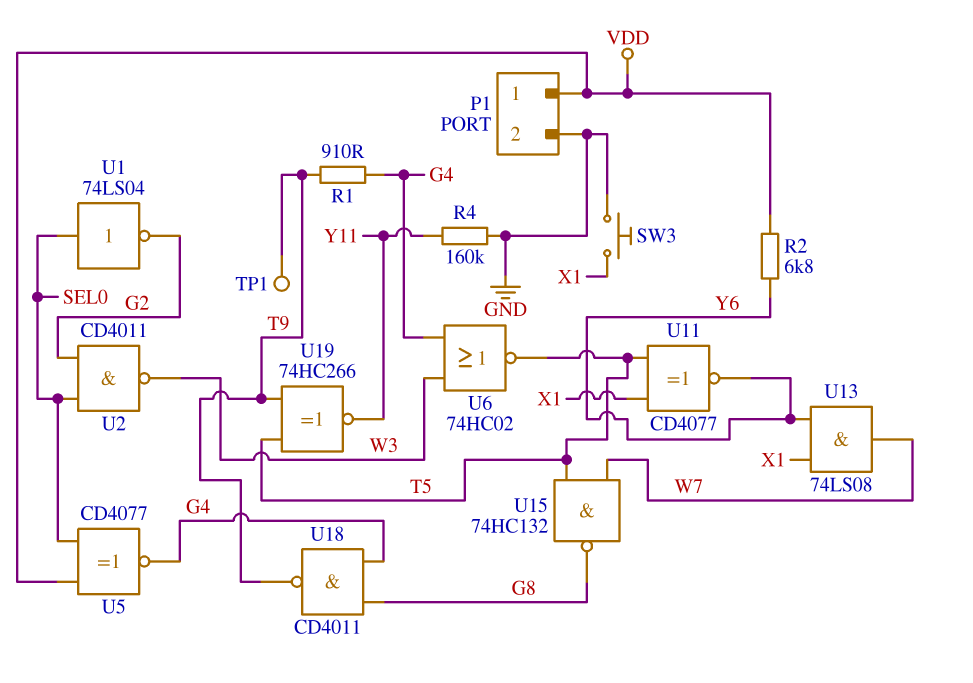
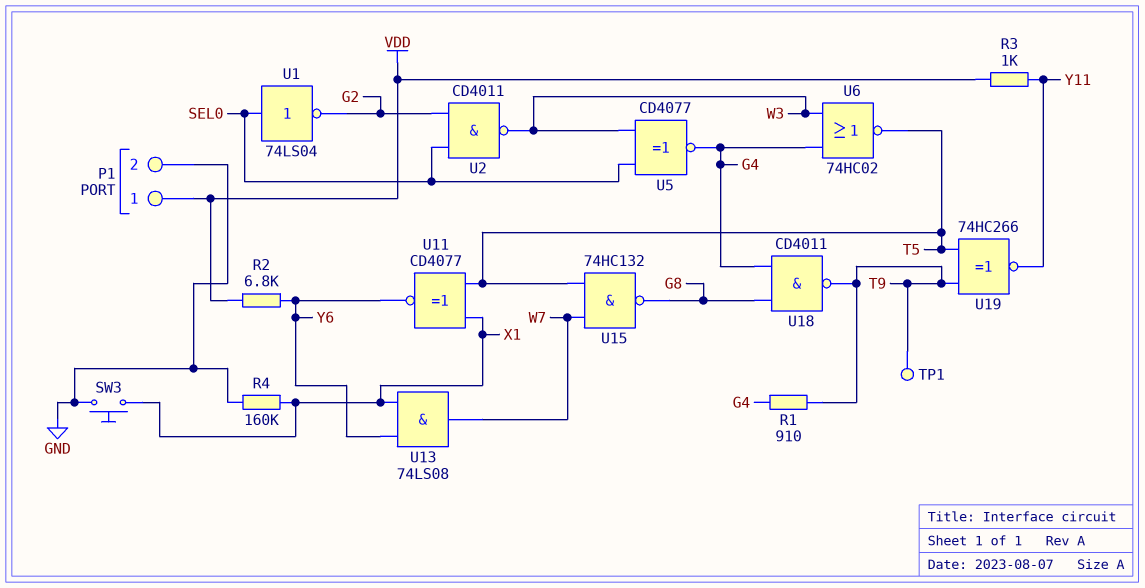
R3: none -> 1k (VDD, Y11)
R4: 160k (GND, Y11) -> 160k (GND, X1)
U5: XNOR CD4077 (in SEL0, in VDD, out G4) -> XNOR CD4077 (in SEL0, in W3, out G4)

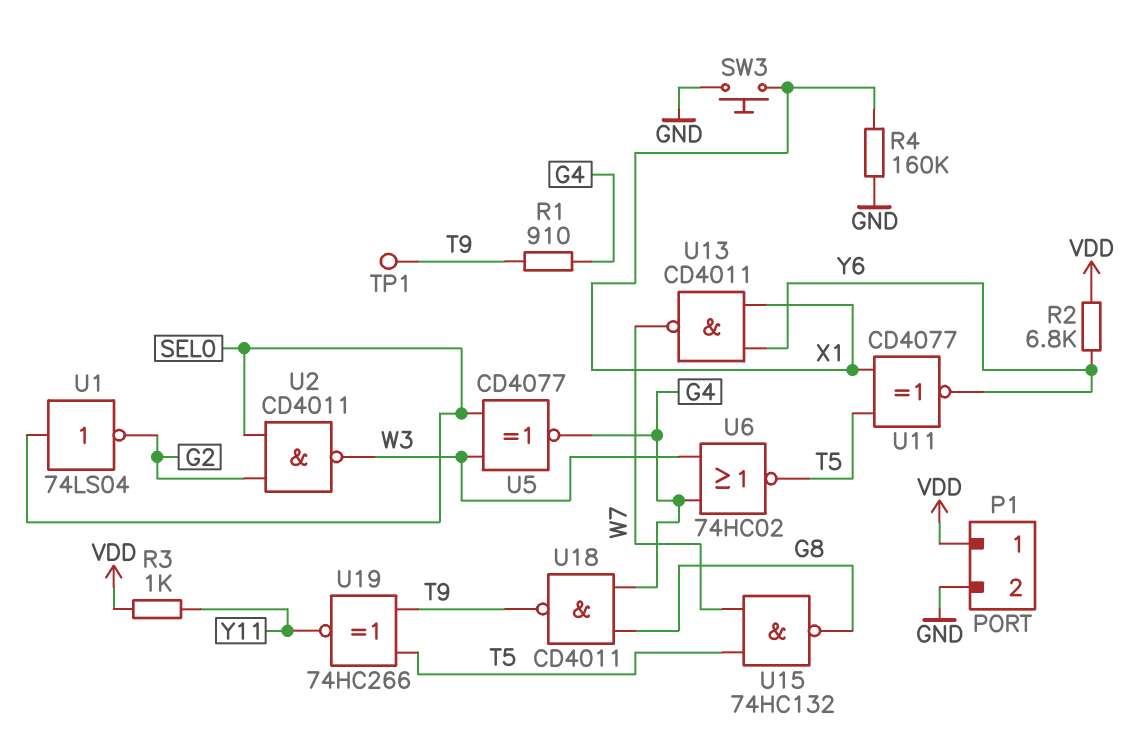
U13: AND 74LS08 (in X1, in Y6, out W7) -> NAND CD4011 (in X1, in Y6, out W7)

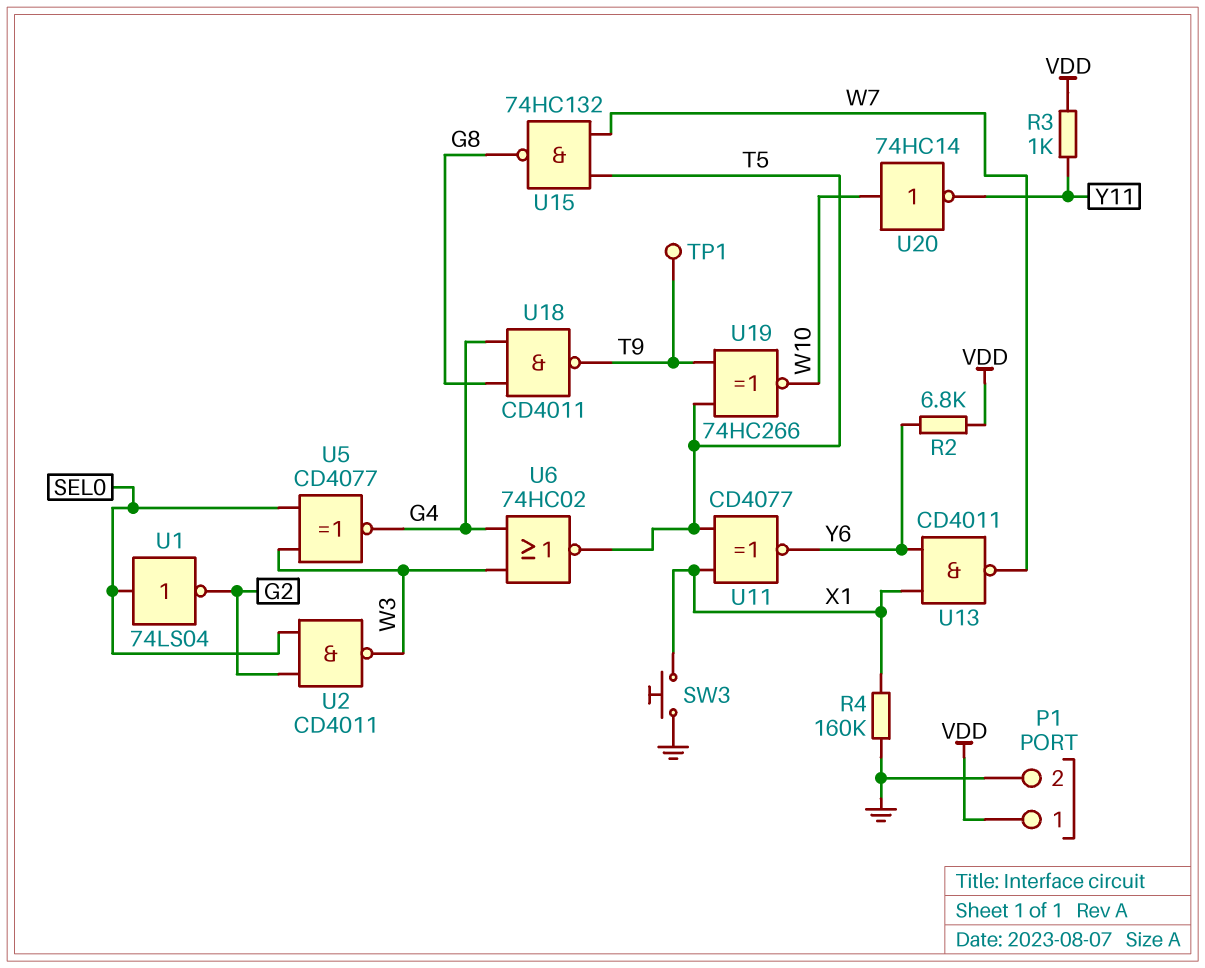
R1: 910 (G4, T9) -> none
U19: XNOR 74HC266 (in T5, in T9, out Y11) -> XNOR 74HC266 (in T5, in T9, out W10)
U20: none -> NOT 74HC14 (in W10, out Y11)

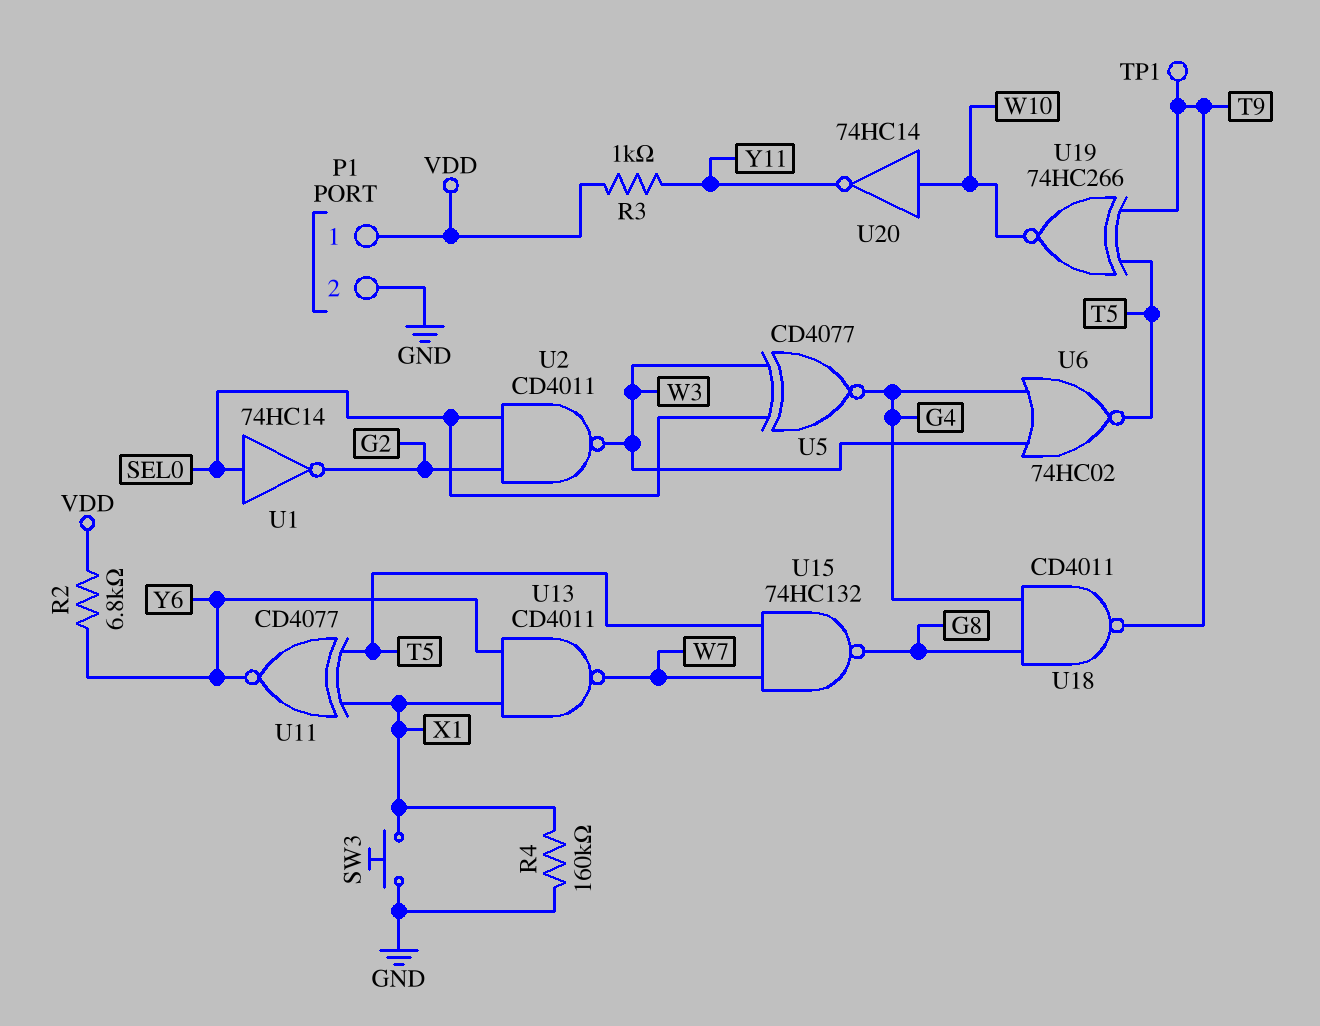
U1: NOT 74LS04 (in SEL0, out G2) -> NOT 74HC14 (in SEL0, out G2)

